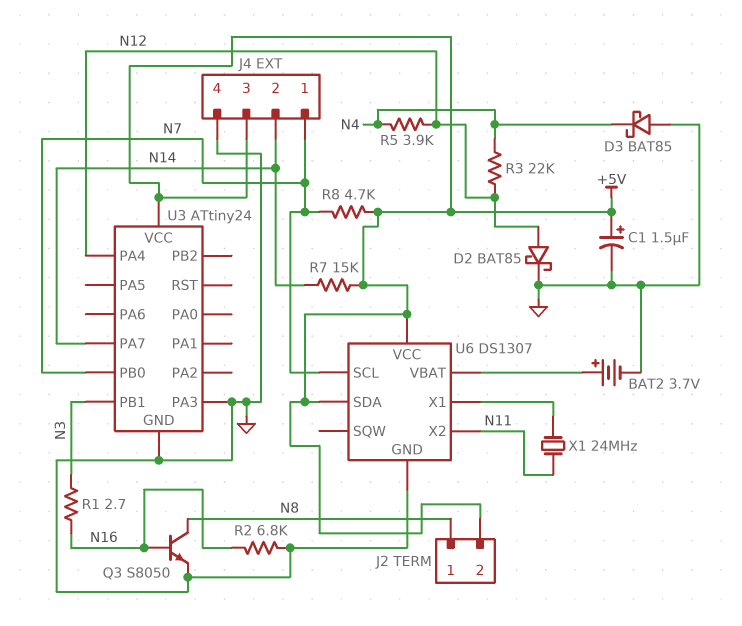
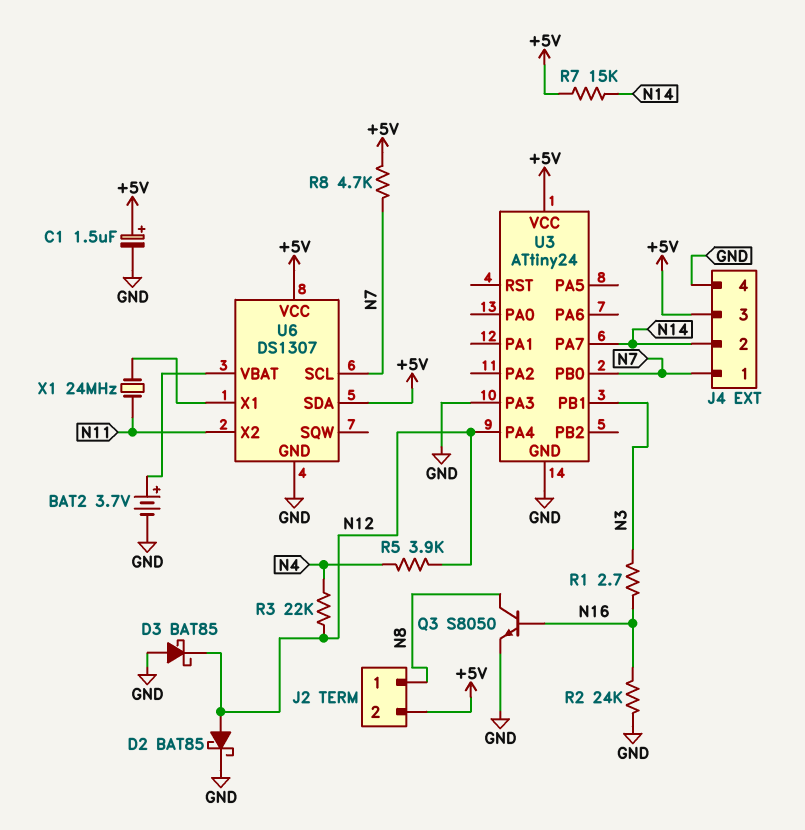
D3: schottky BAT85 (A GND, K N4) -> schottky BAT85 (A GND, K N12)
R2: 6.8k (GND, N16) -> 24k (GND, N16)

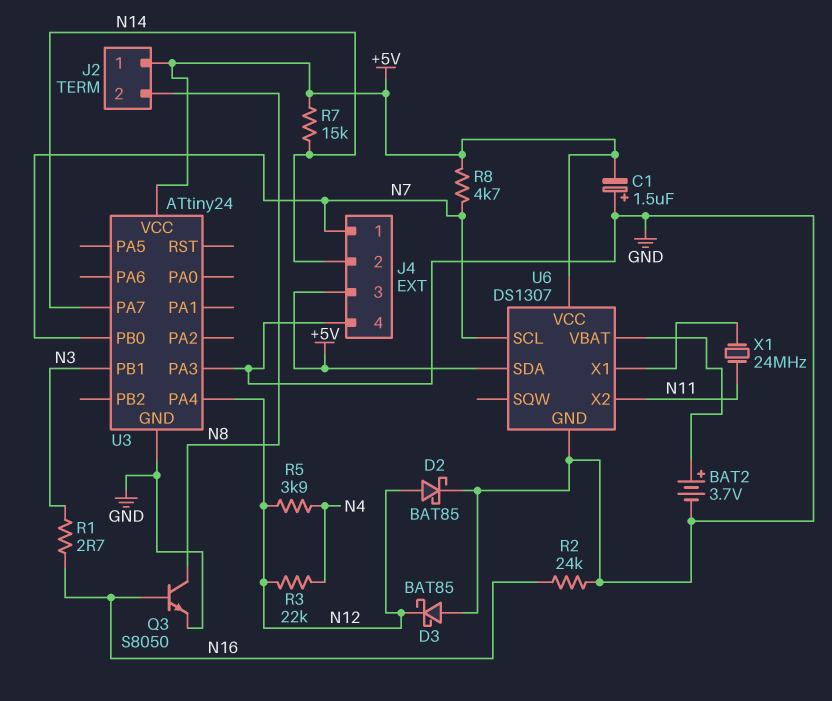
C1: 1.5uF (plus +5V, minus GND) -> 1.5uF (plus GND, minus +5V)
J2 pin 1: N8 -> +5V
J2 pin 2: +5V -> N8

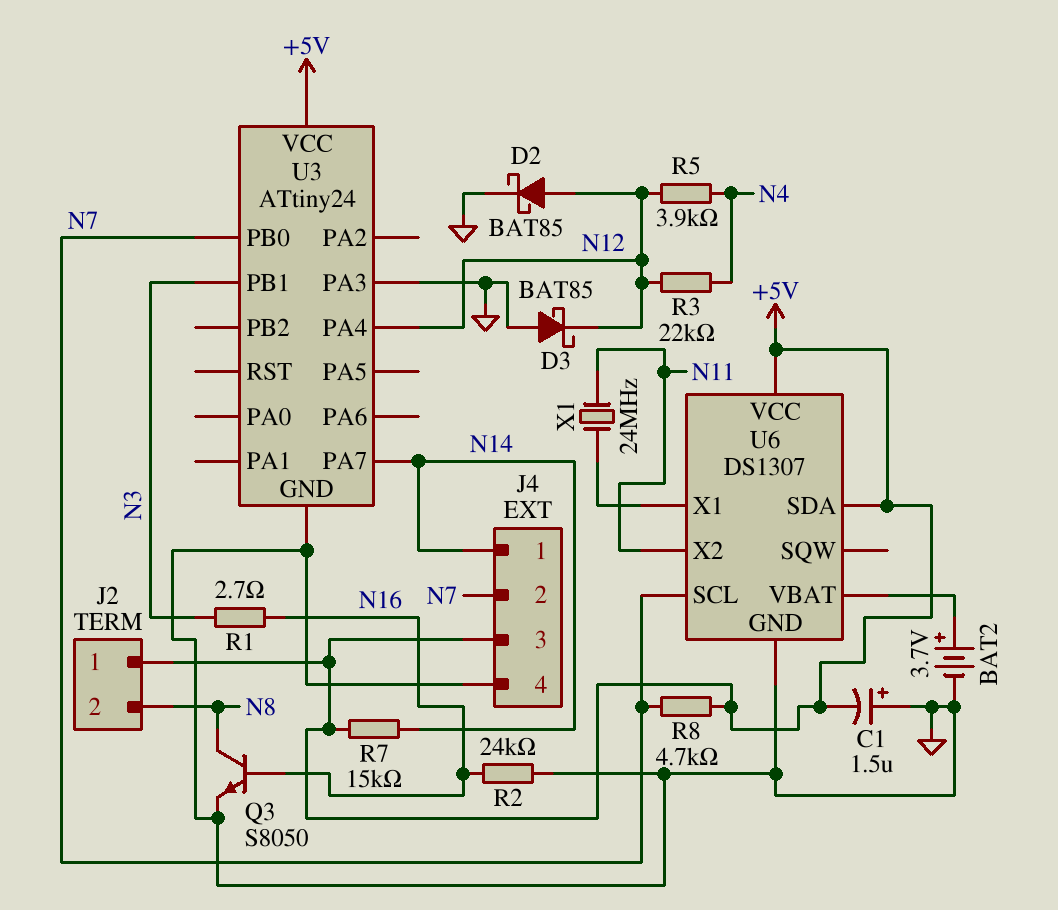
J4 pin 1: N7 -> N14
J4 pin 2: N14 -> N7

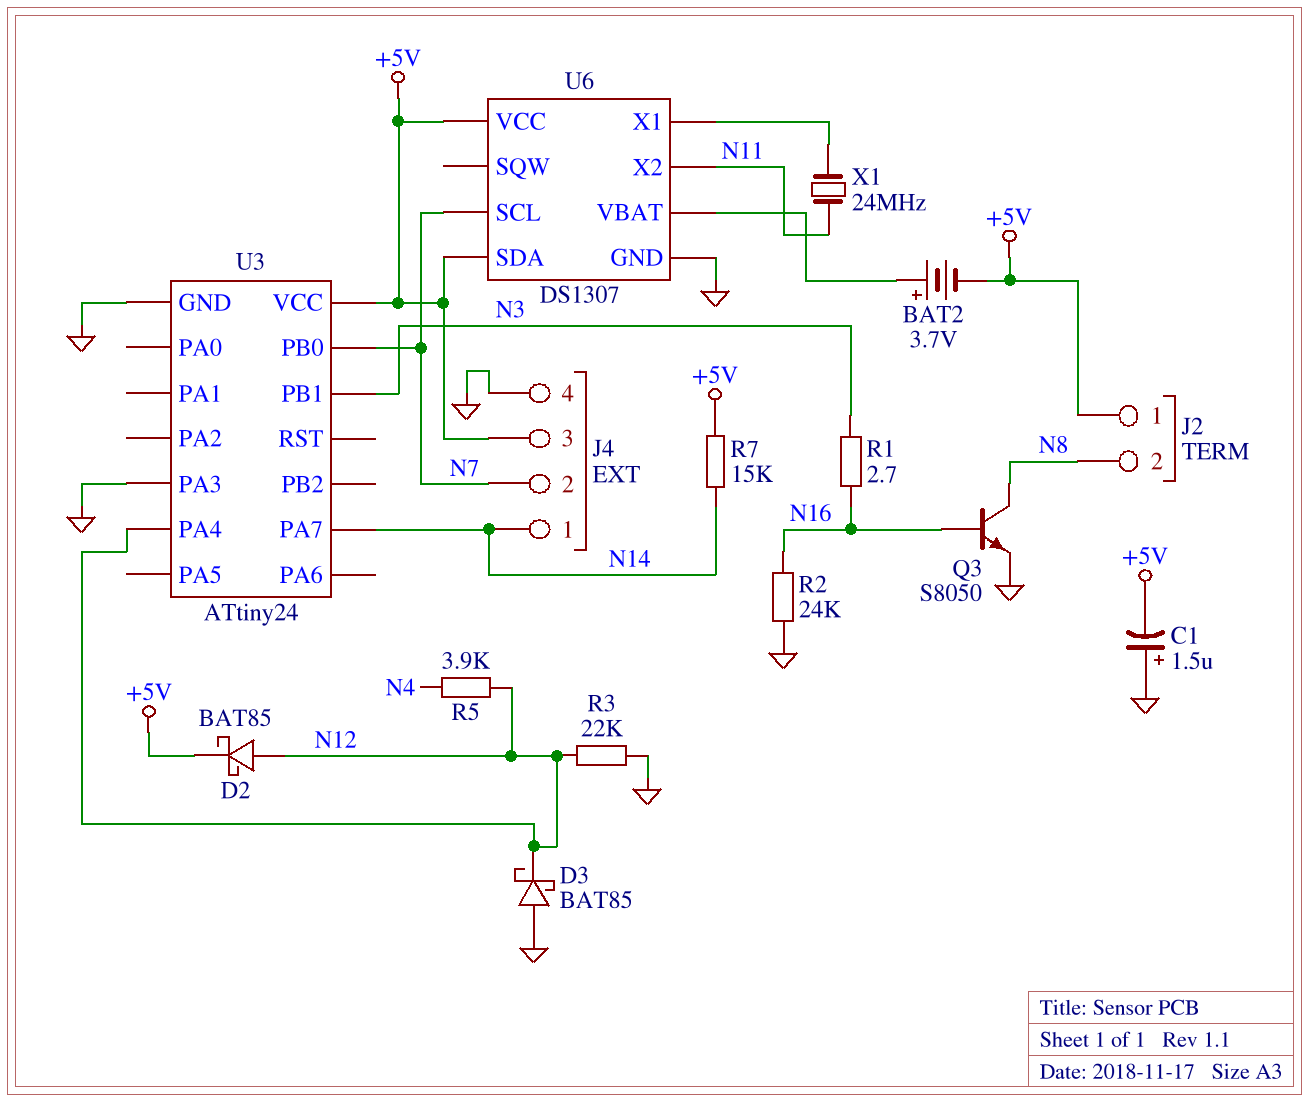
BAT2: 3.7V (plus U6/VBAT, minus GND) -> 3.7V (plus U6/VBAT, minus +5V)
D2: schottky BAT85 (A N12, K GND) -> schottky BAT85 (A N12, K +5V)
R3: 22k (N4, N12) -> 22k (GND, N12)
R8: 4.7k (+5V, N7) -> none

